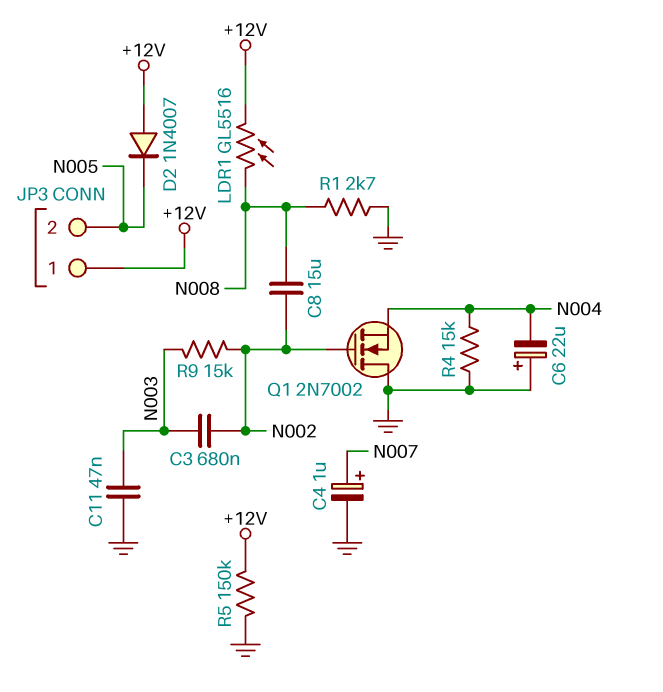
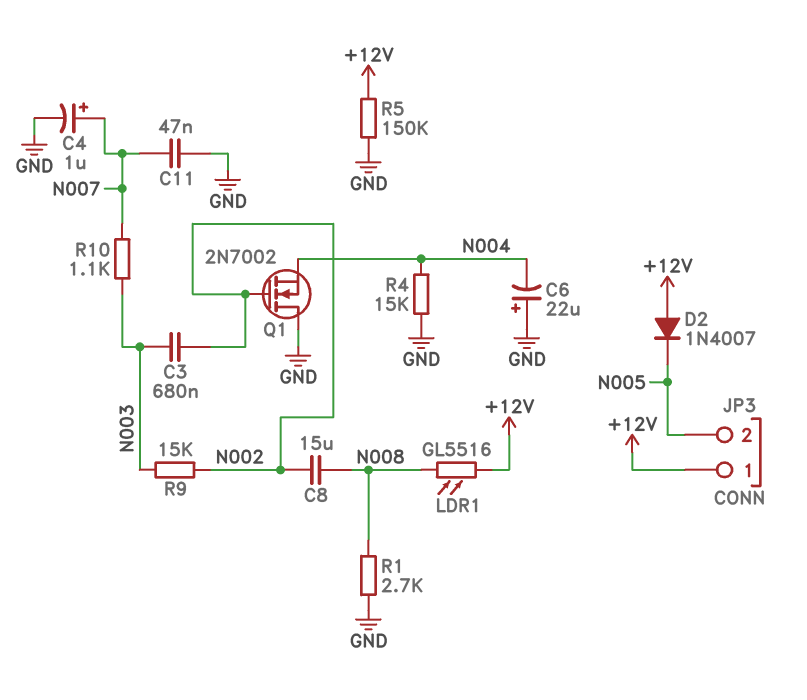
C11: 47nF (GND, N003) -> 47nF (GND, N007)
R10: none -> 1.1k (N003, N007)

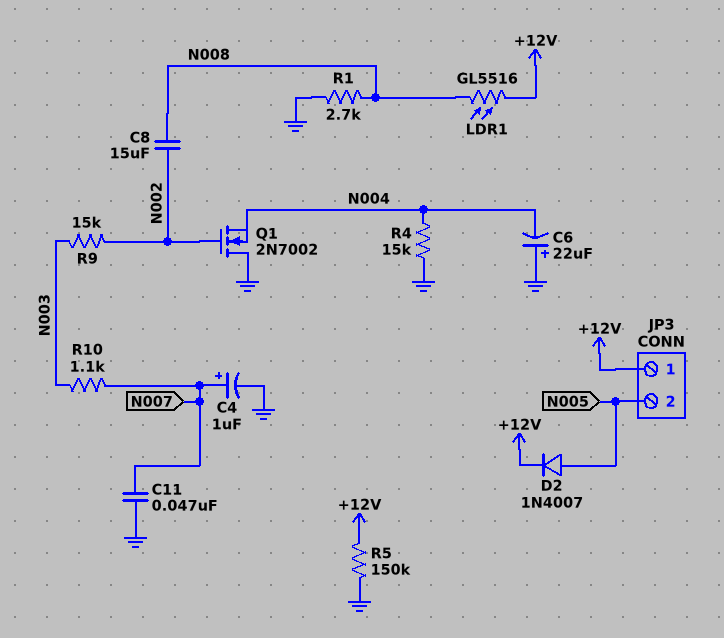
C3: 680nF (N002, N003) -> none
D2: diode 1N4007 (A +12V, K N005) -> diode 1N4007 (A N005, K +12V)

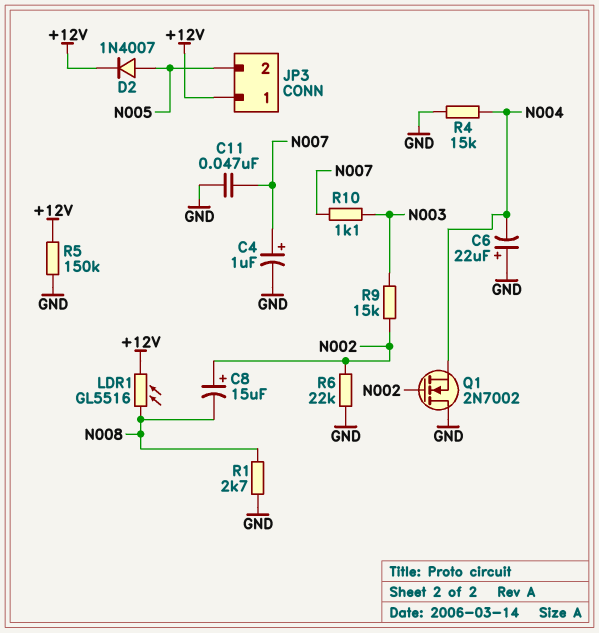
C8: 15uF (N002, N008) -> 15uF (plus N002, minus N008)
R6: none -> 22k (GND, N002)

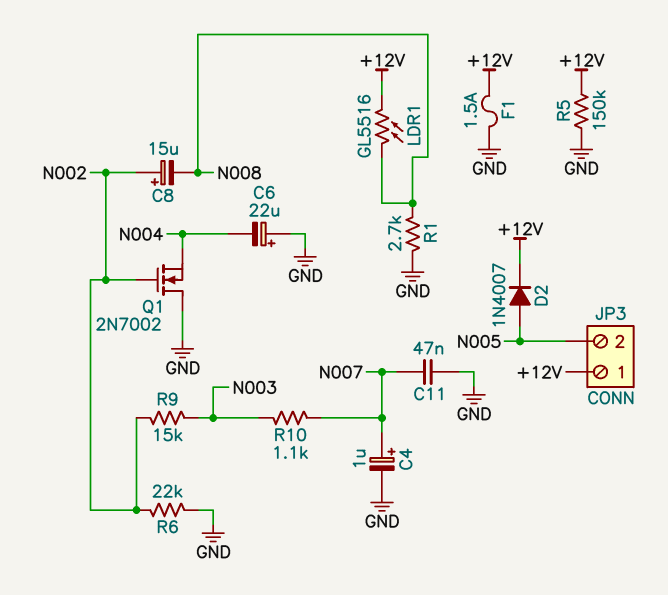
F1: none -> 1.5A (+12V, GND)
R4: 15k (GND, N004) -> none

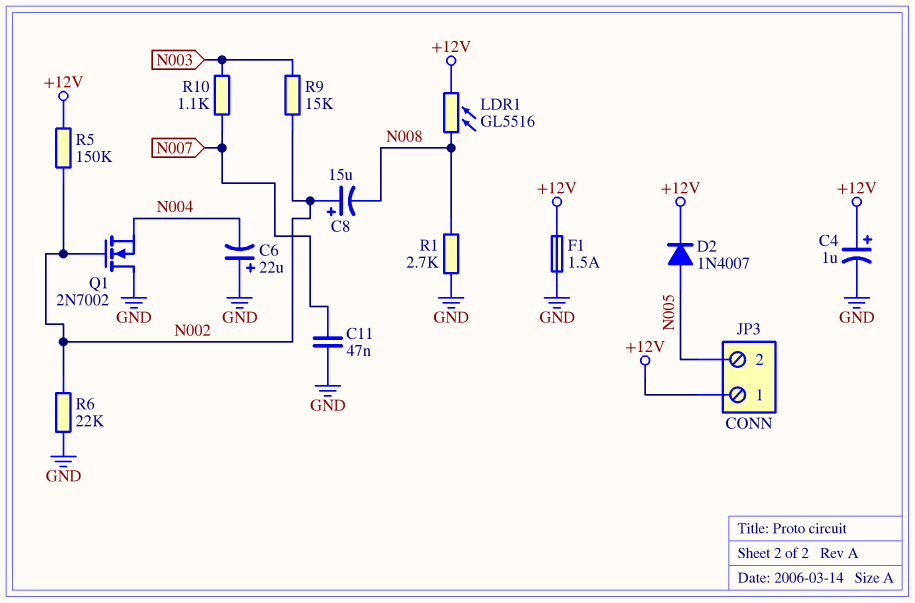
C4: 1uF (plus N007, minus GND) -> 1uF (plus +12V, minus GND)
R5: 150k (+12V, GND) -> 150k (+12V, N002)

